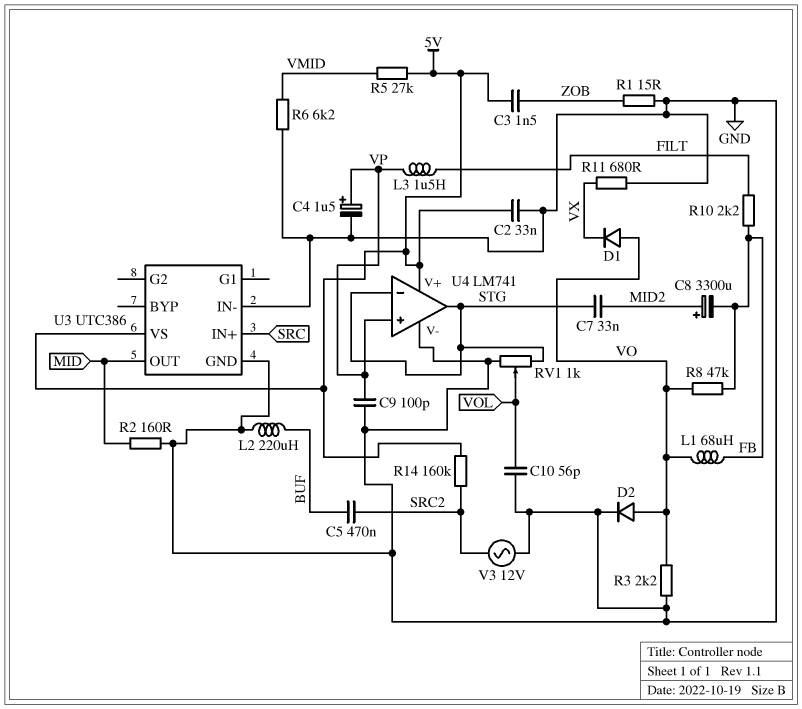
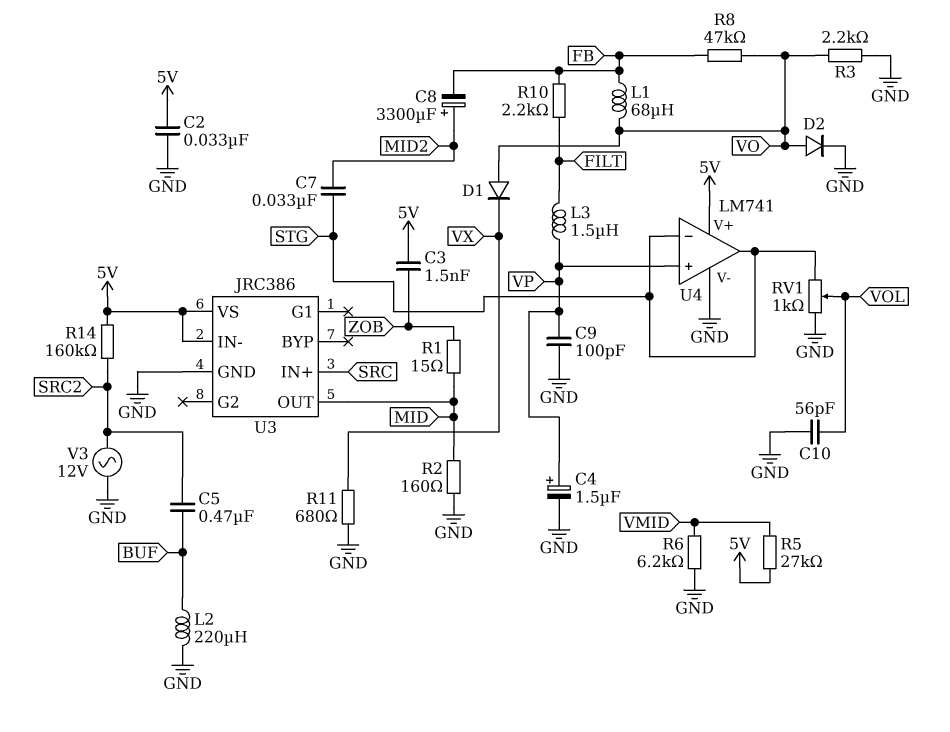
R1: 15 (GND, ZOB) -> 15 (MID, ZOB)
U3: UTC386 -> JRC386
U3 pin IN-: GND -> 5V

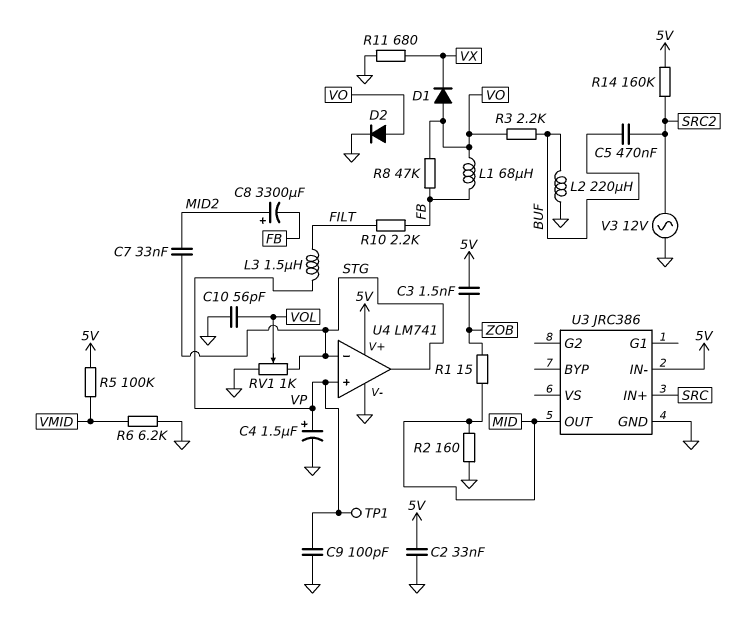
R3: 2.2k (GND, VO) -> 2.2k (BUF, VO)
R5: 27k (5V, VMID) -> 100k (5V, VMID)
TP1: none -> test point (VP)
U3 pin VS: 5V -> none

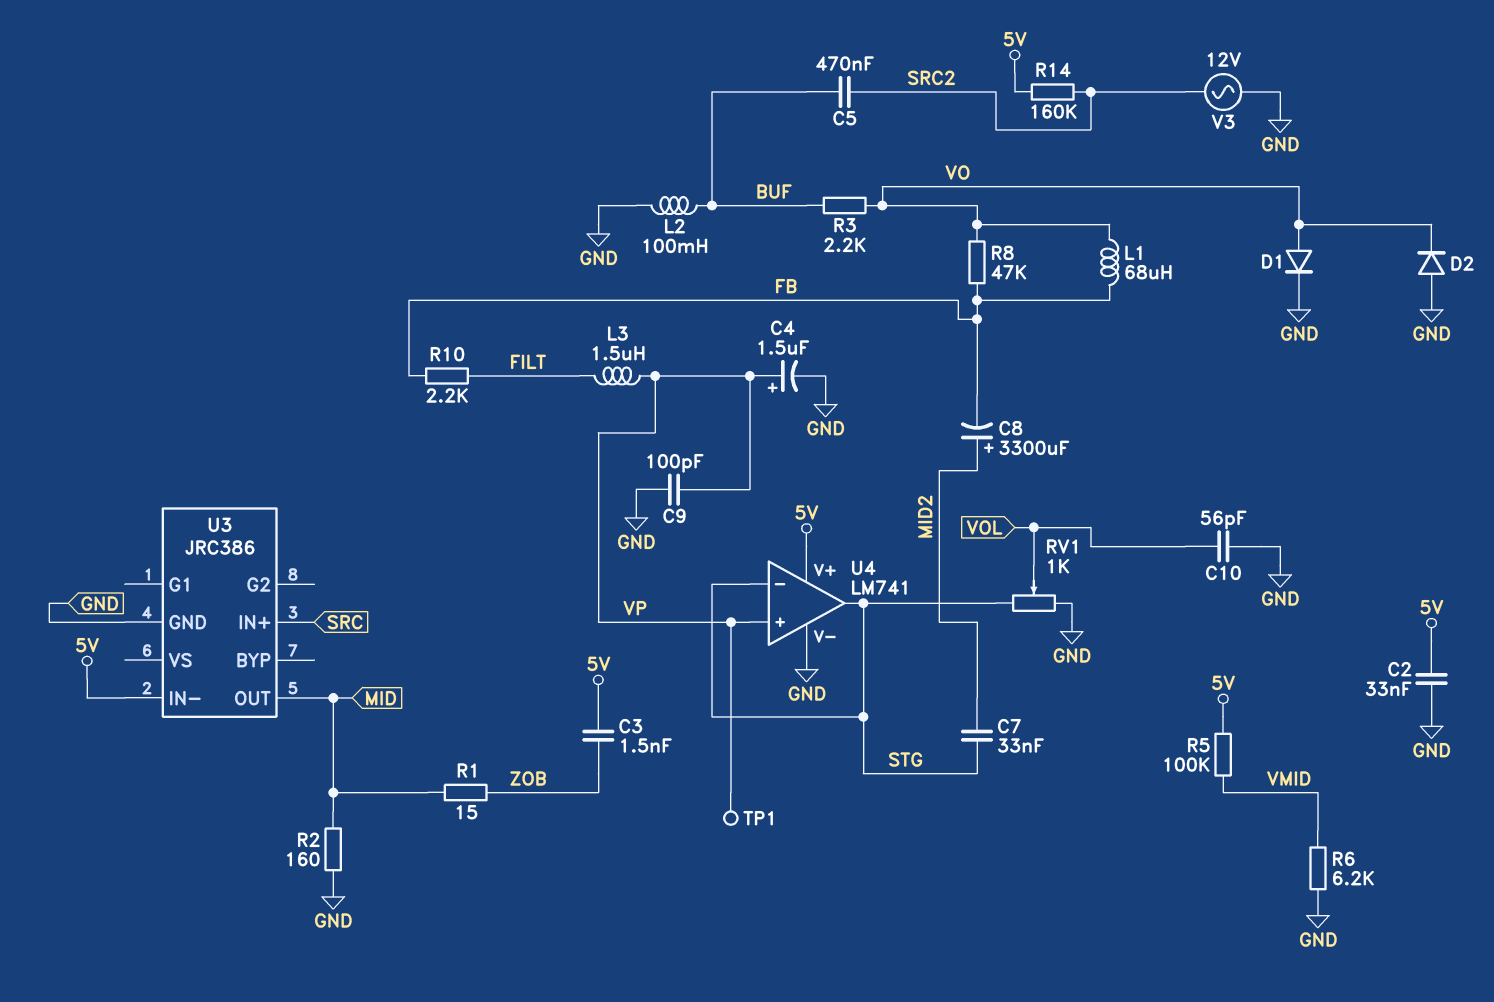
D1: diode (A VO, K VX) -> diode (A VO, K GND)
D2: diode (A VO, K GND) -> diode (A GND, K VO)
L2: 220uH (BUF, GND) -> 100mH (BUF, GND)
R11: 680 (GND, VX) -> none

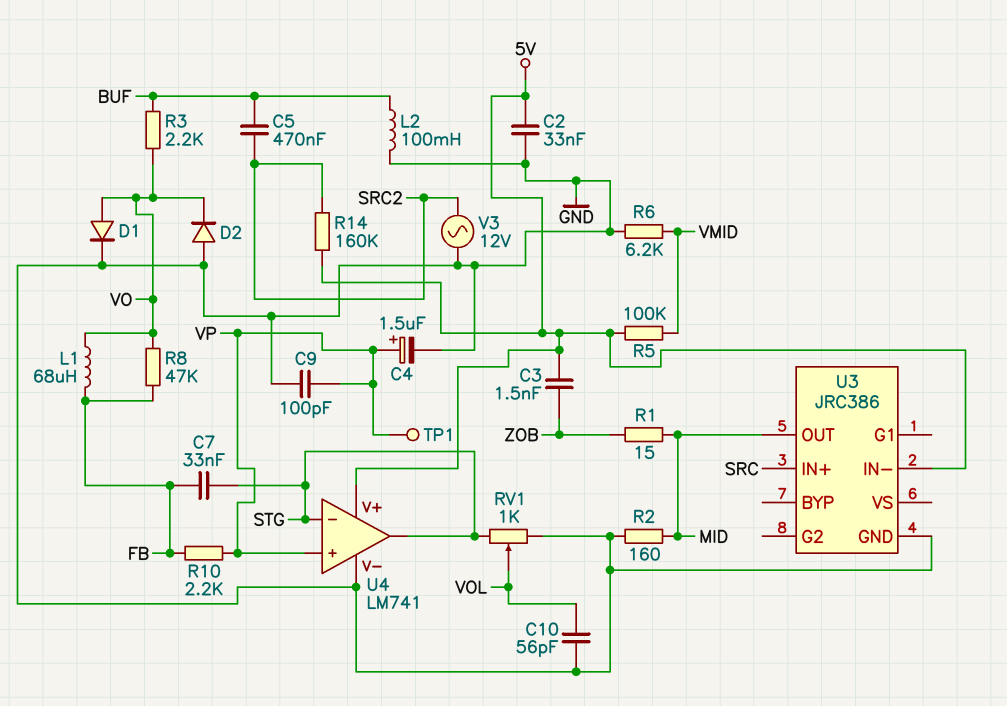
C7: 33nF (MID2, STG) -> 33nF (FB, STG)
C8: 3300uF (plus MID2, minus FB) -> none
L3: 1.5uH (FILT, VP) -> none
R10: 2.2k (FB, FILT) -> 2.2k (FB, VP)

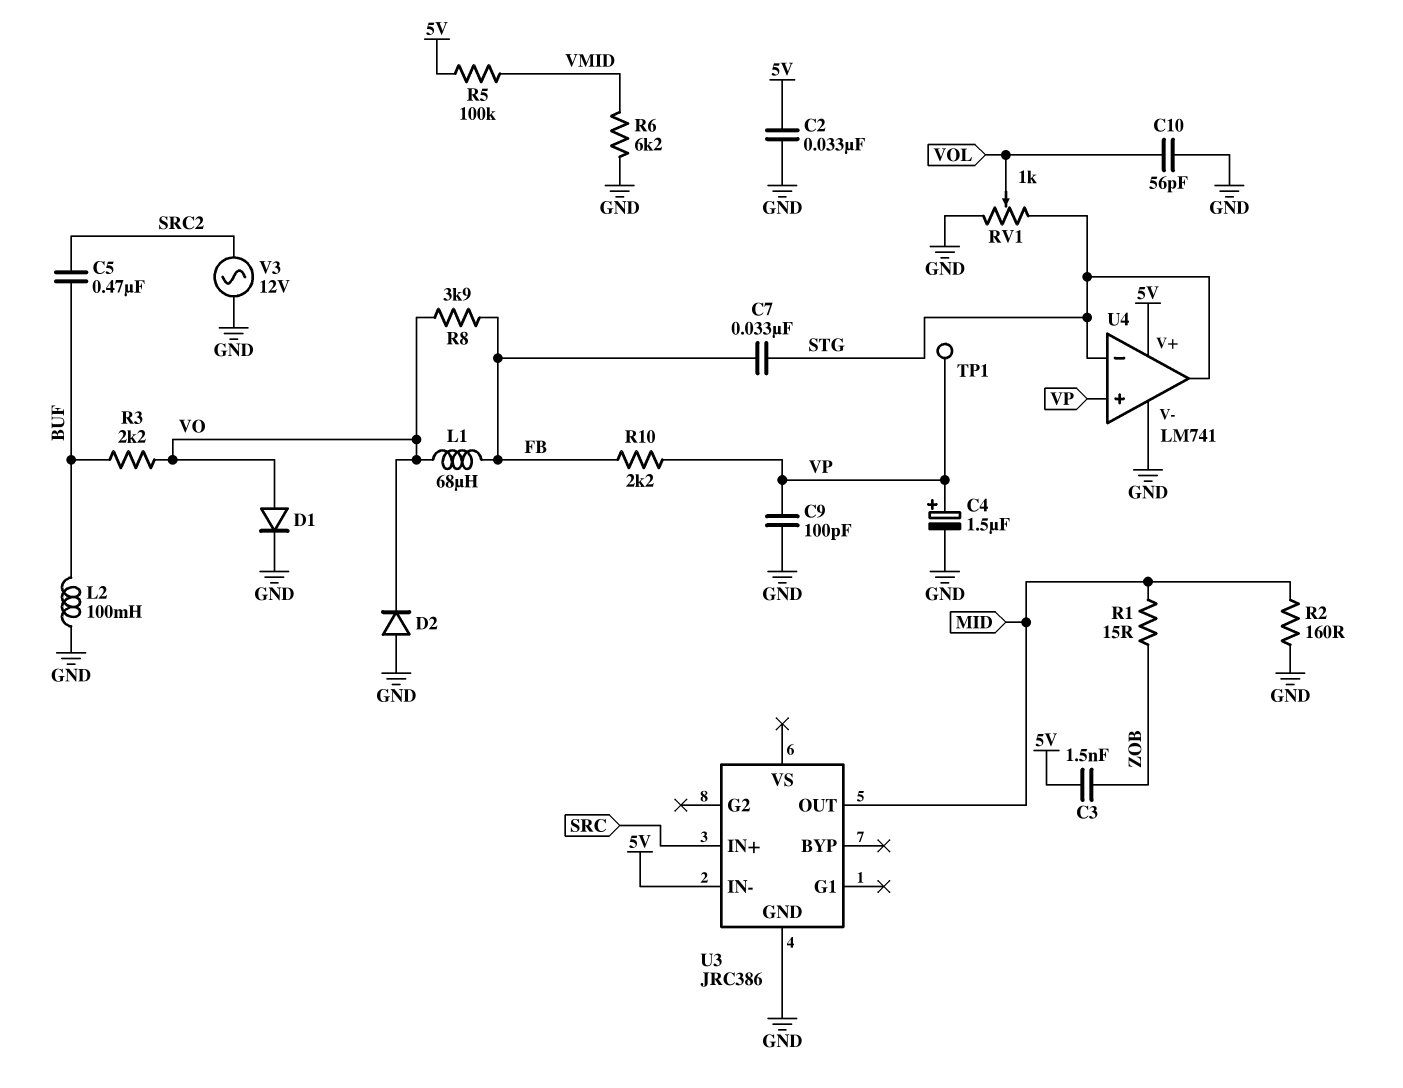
R8: 47k (FB, VO) -> 3.9k (FB, VO)
R14: 160k (5V, SRC2) -> none

